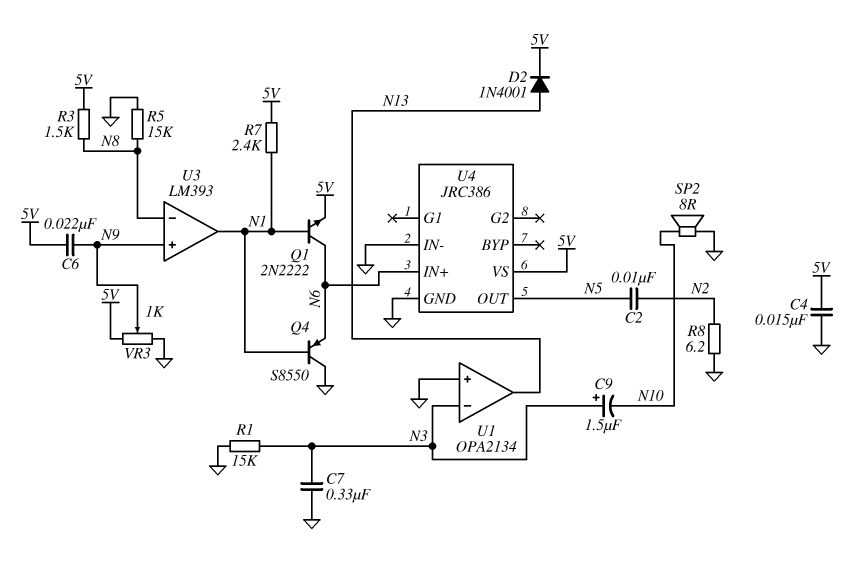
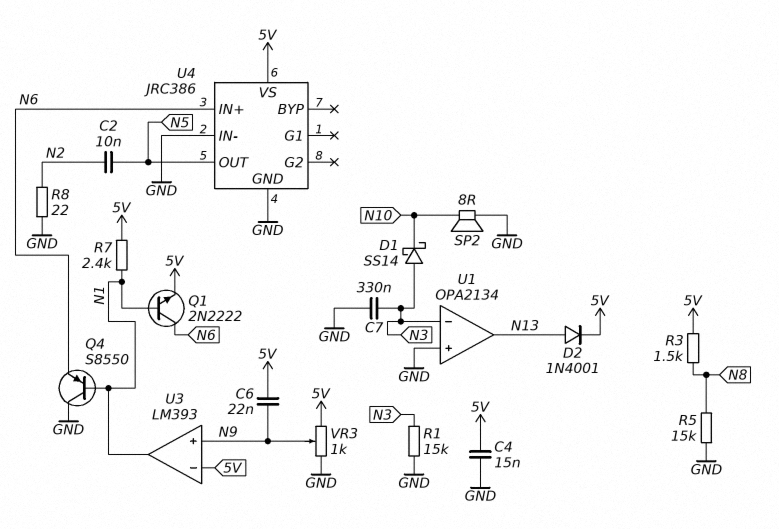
C9: 1.5uF (plus N3, minus N10) -> none
D1: none -> schottky SS14 (A N3, K N10)
R8: 6.2 (GND, N2) -> 22 (GND, N2)
U3 pin in-: N8 -> 5V

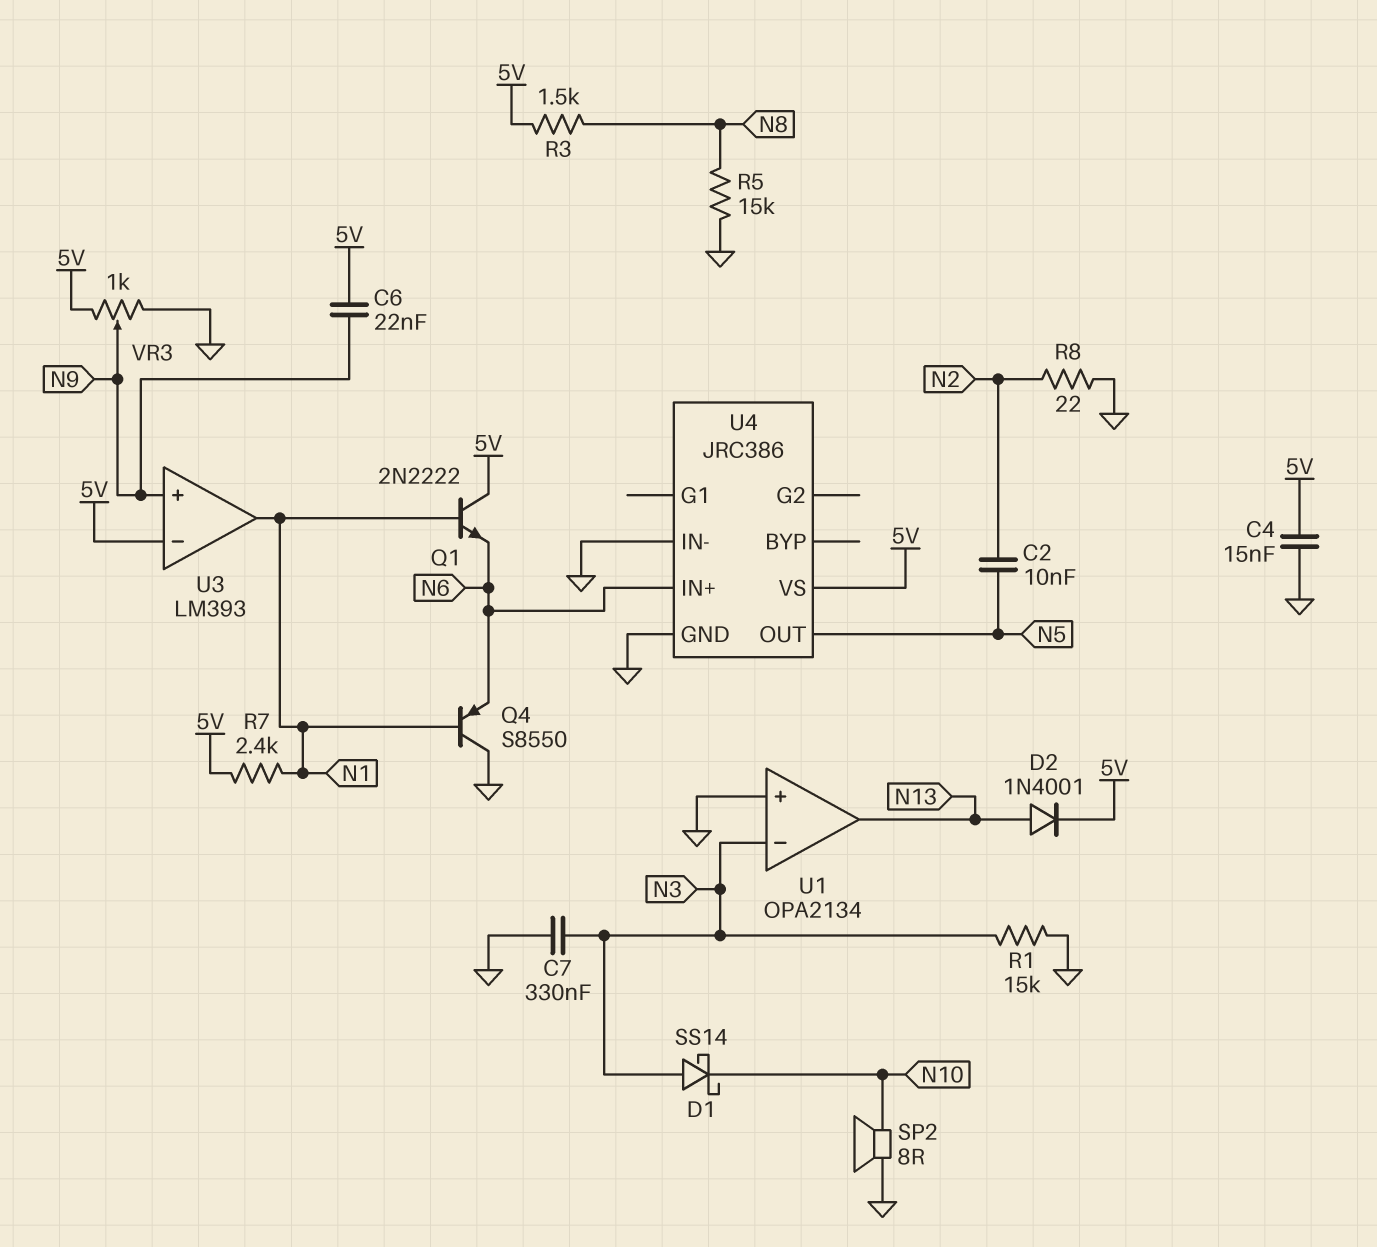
Q1: NPN 2N2222 (B N1, C N6, E 5V) -> NPN 2N2222 (B N1, C 5V, E N6)

